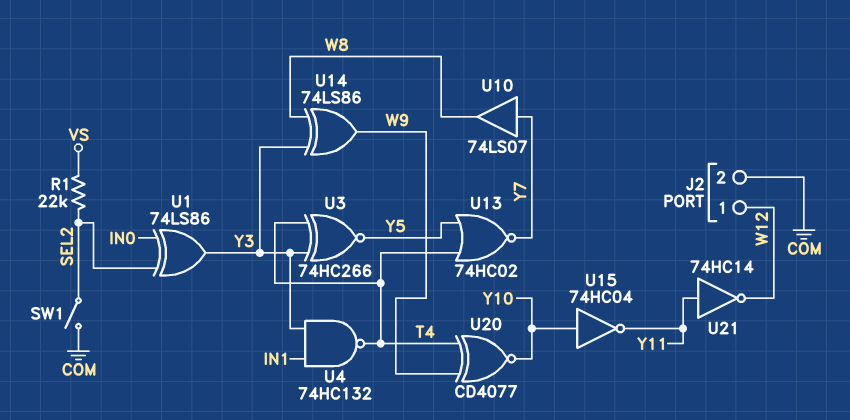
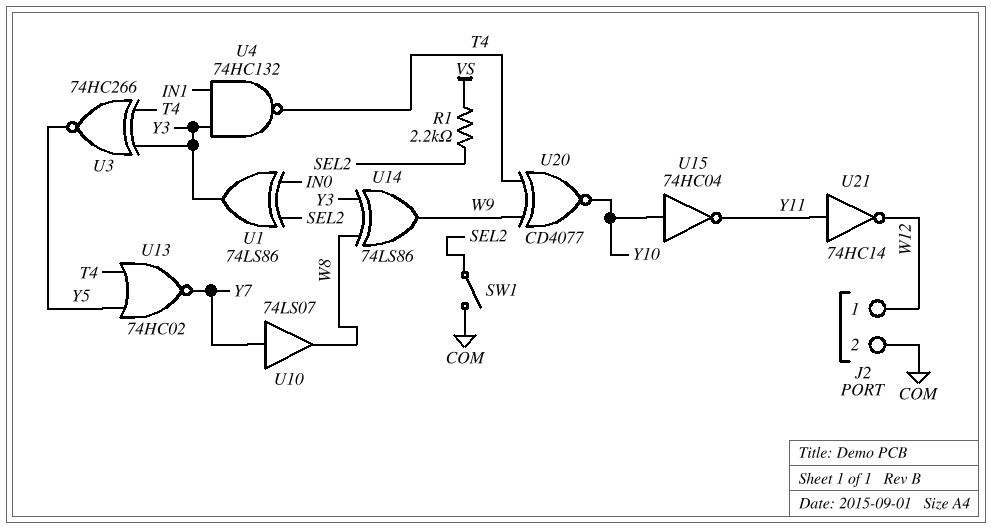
R1: 22k (SEL2, VS) -> 2.2k (SEL2, VS)

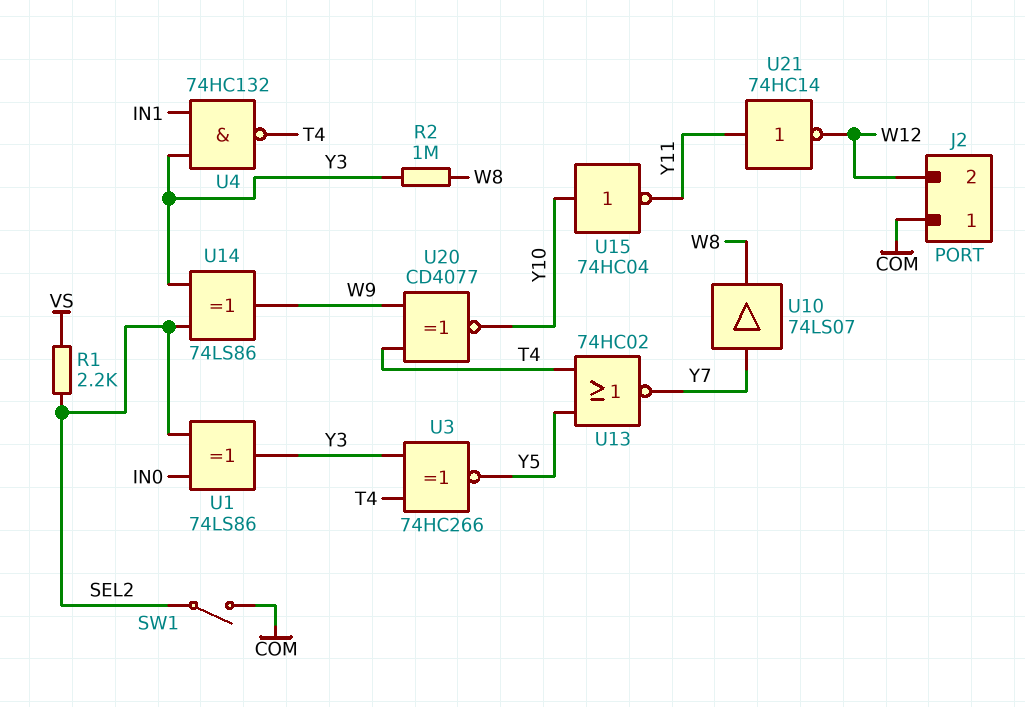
J2 pin 1: W12 -> COM
J2 pin 2: COM -> W12
R2: none -> 1M (W8, Y3)
U14: XOR 74LS86 (in W8, in Y3, out W9) -> XOR 74LS86 (in SEL2, in Y3, out W9)

